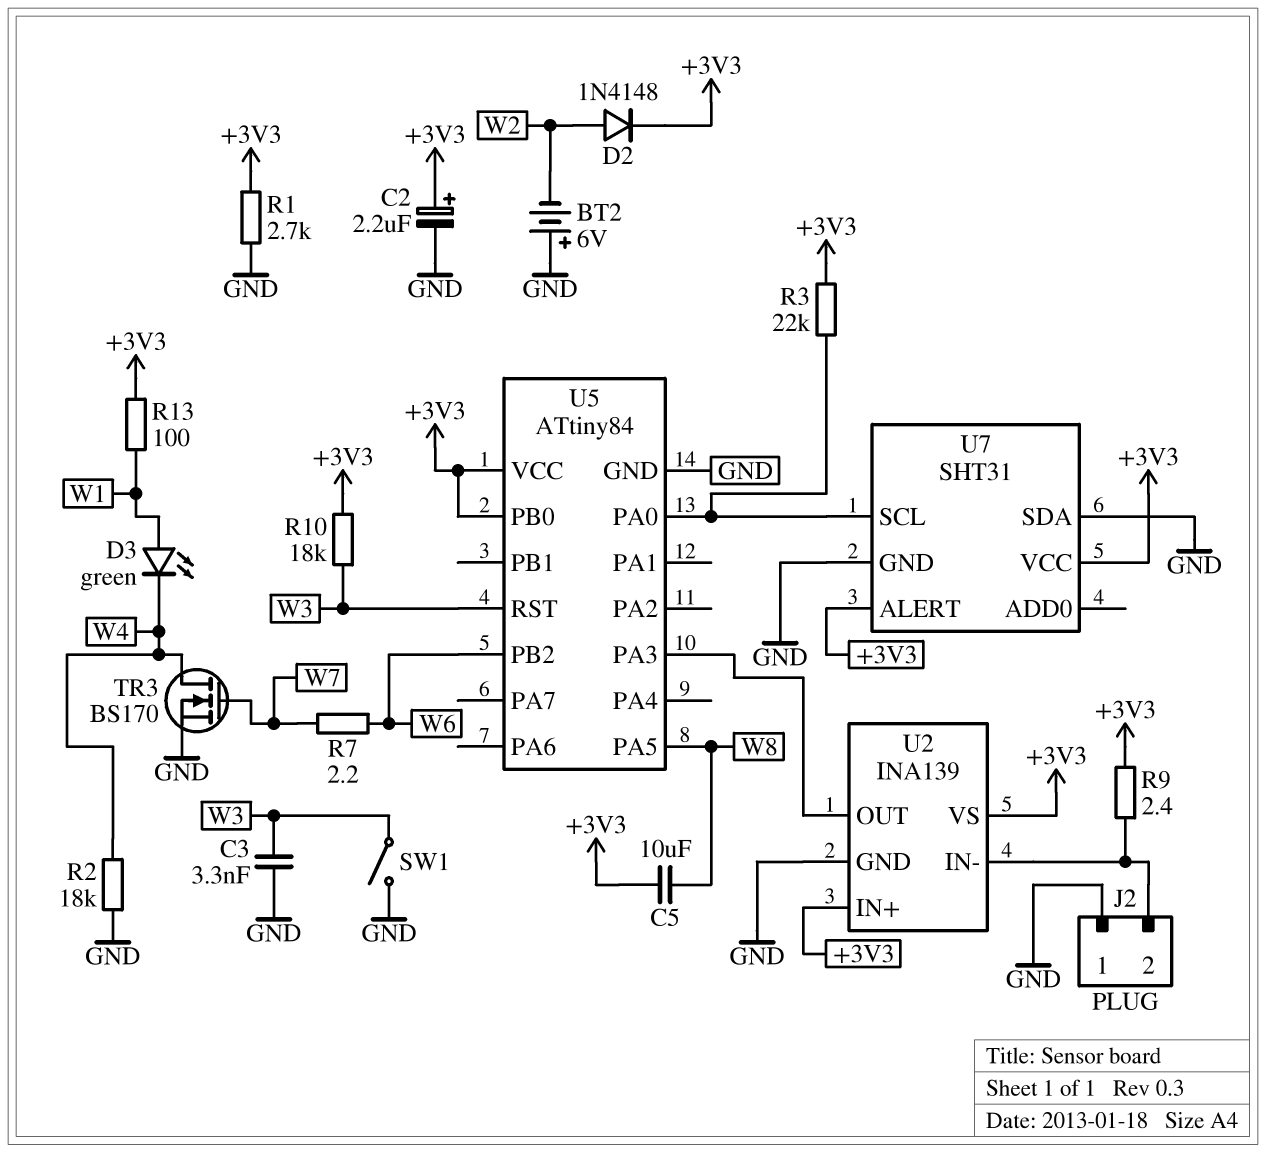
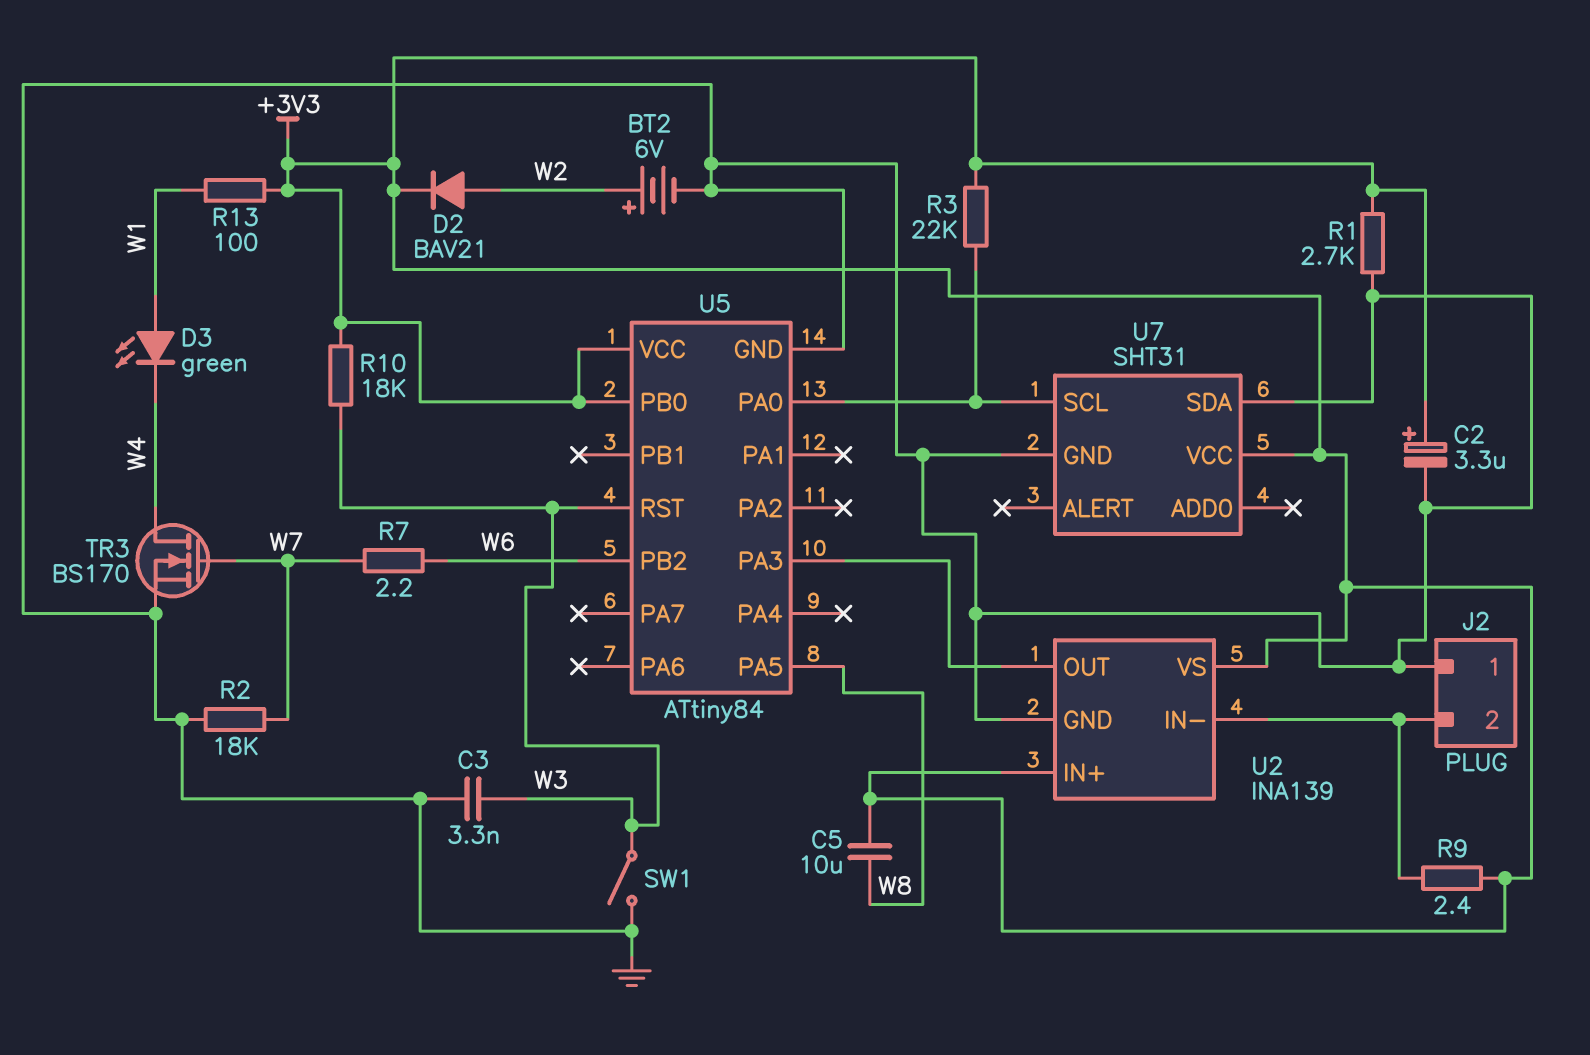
BT2: 6V (plus GND, minus W2) -> 6V (plus W2, minus GND)
C2: 2.2uF (plus +3V3, minus GND) -> 3.3uF (plus +3V3, minus GND)
D2: diode 1N4148 (A W2, K +3V3) -> diode BAV21 (A W2, K +3V3)
R2: 18k (GND, W4) -> 18k (GND, W7)
U7 pin ALERT: +3V3 -> none

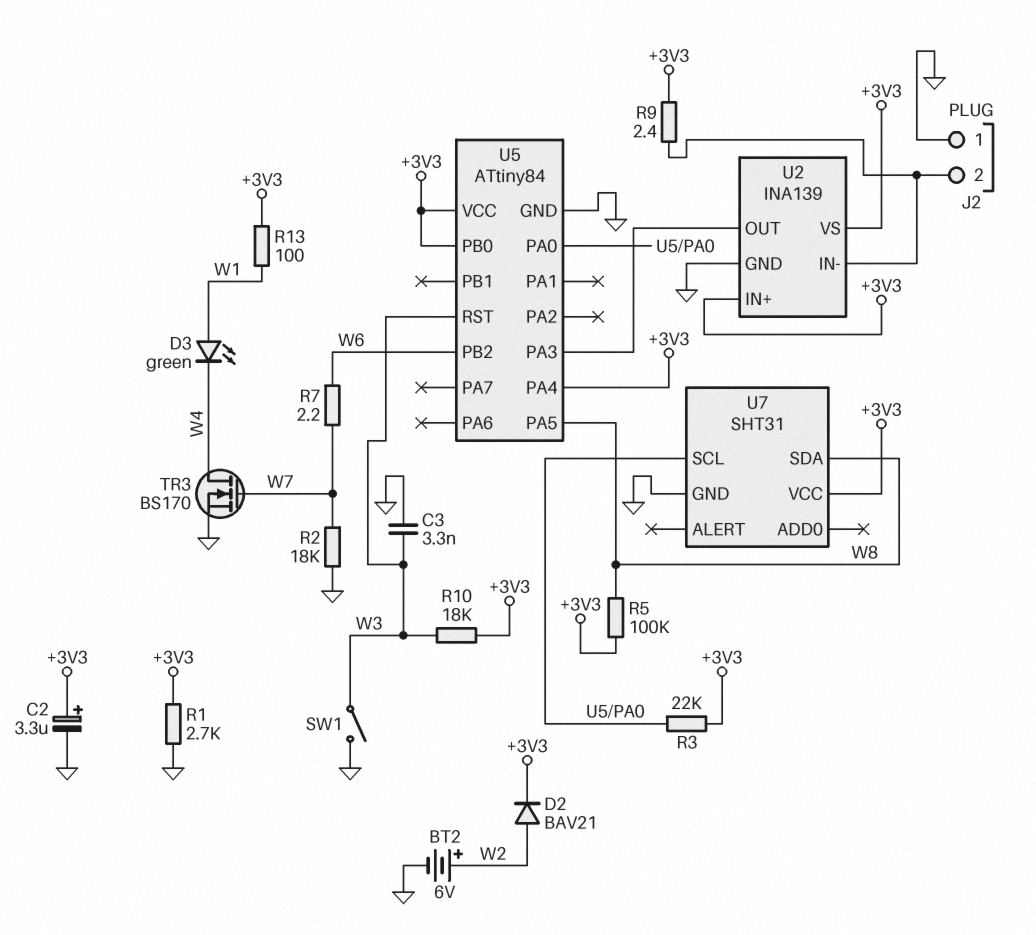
C5: 10uF (+3V3, W8) -> none
R5: none -> 100k (+3V3, W8)
U5 pin PA4: none -> +3V3
U7 pin SDA: GND -> W8

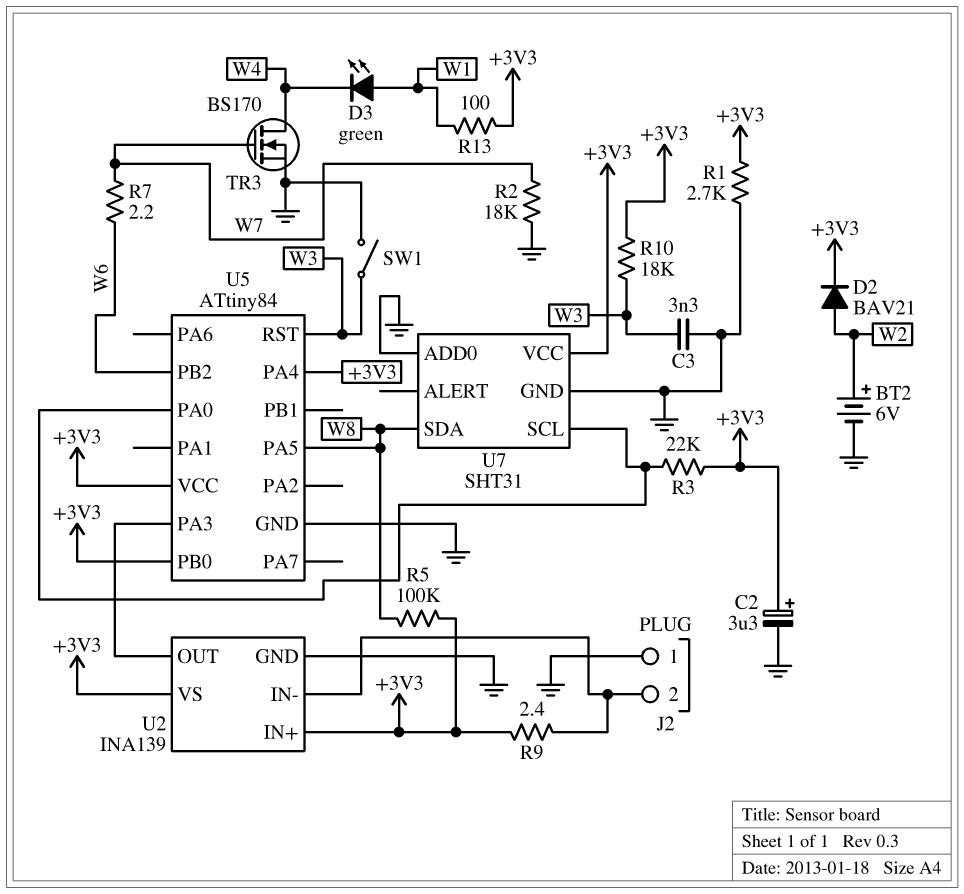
U7 pin ADD0: none -> GND

